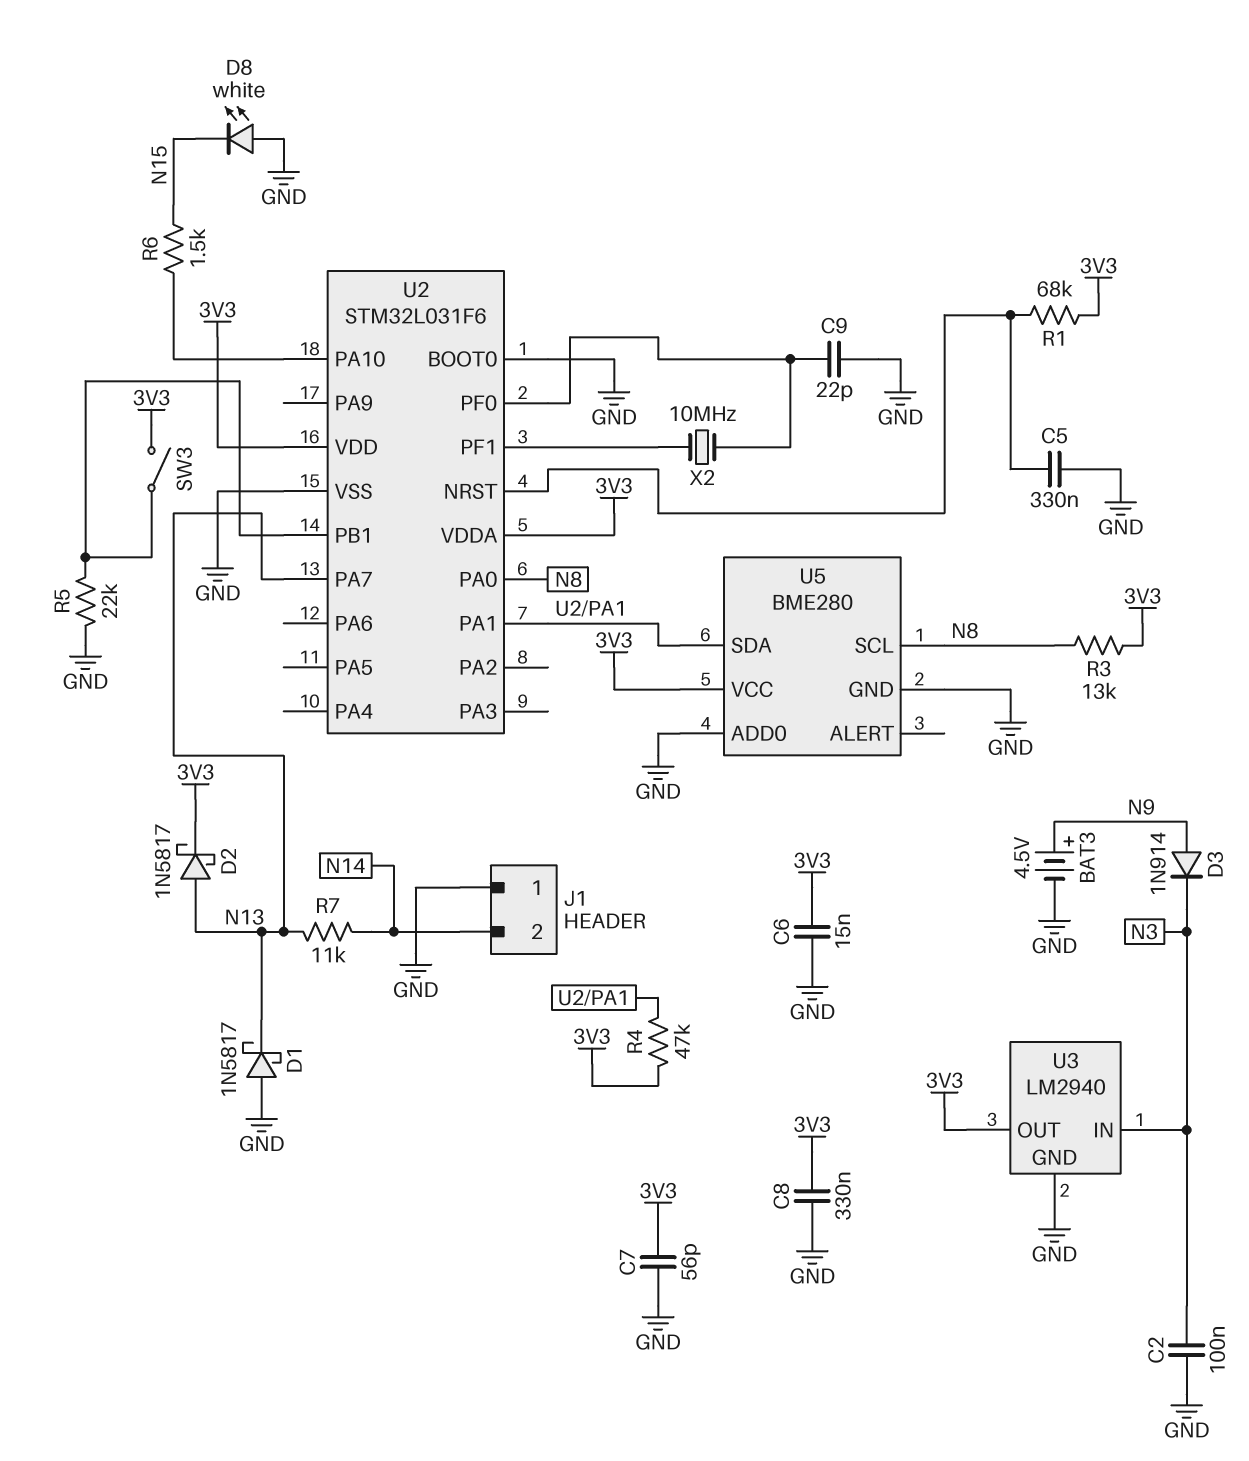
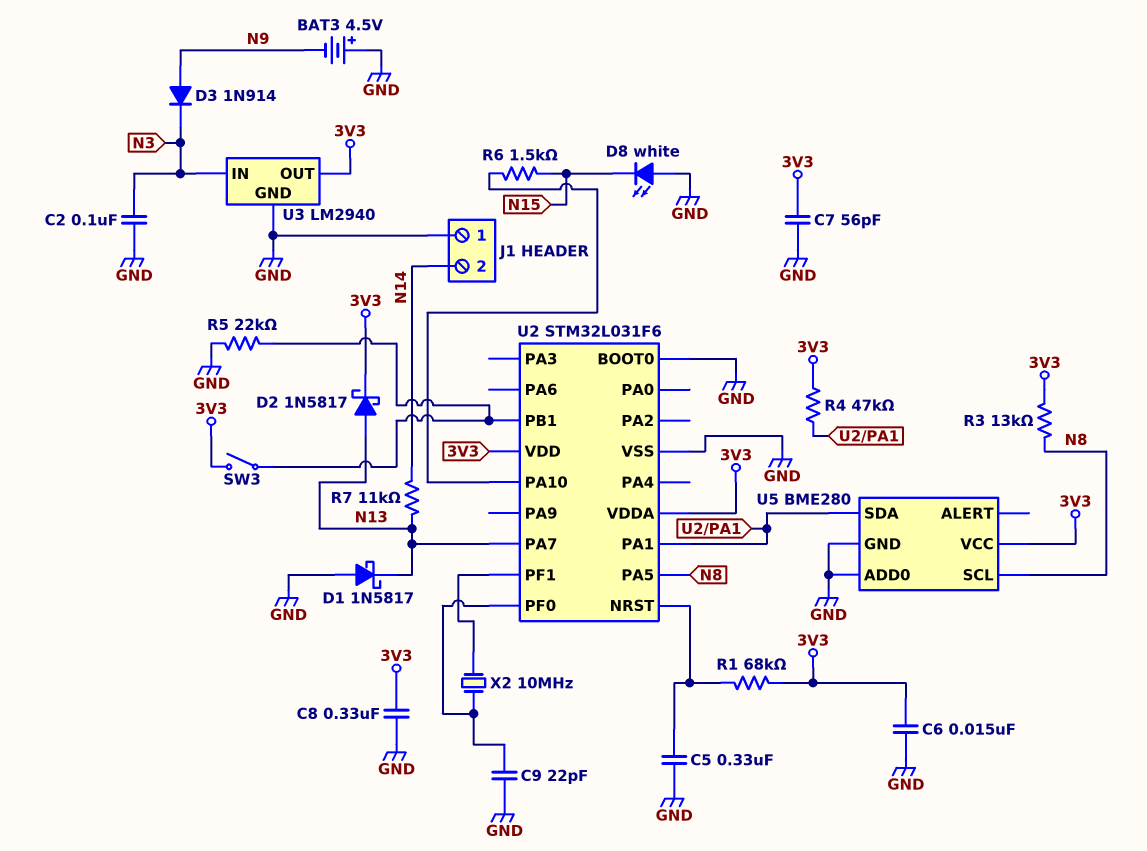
BAT3: 4.5V (plus N9, minus GND) -> 4.5V (plus GND, minus N9)
U2 pin PA0: N8 -> none
U2 pin PA5: none -> N8

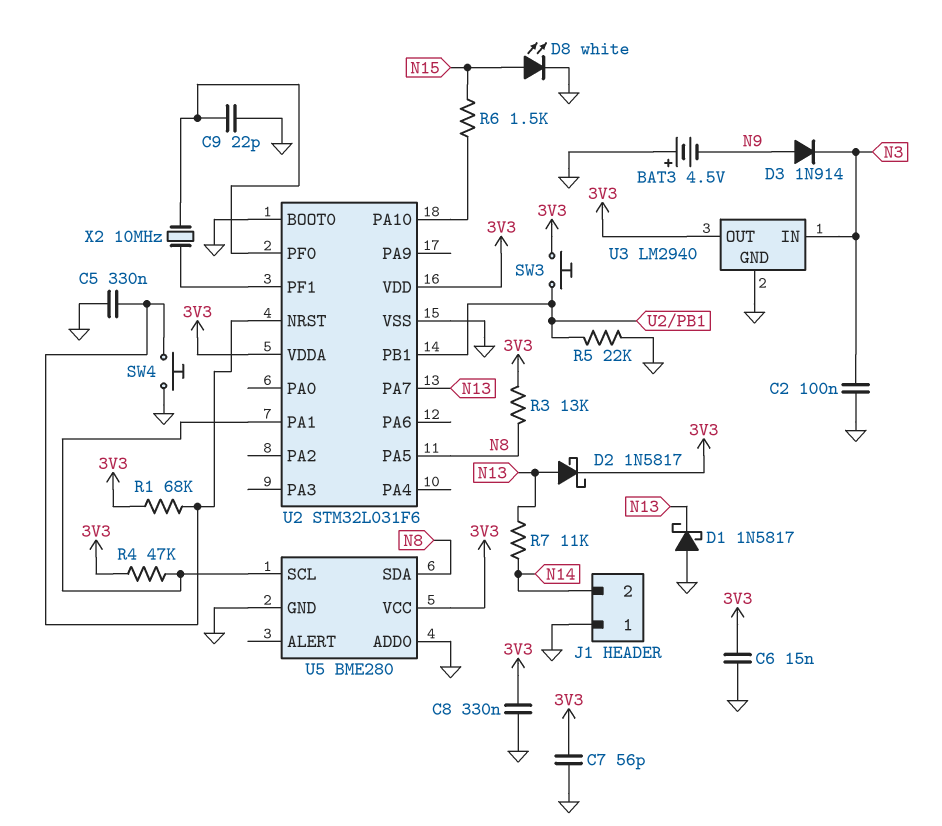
D8: LED white (A GND, K N15) -> LED white (A N15, K GND)
SW3: switch (3V3, U2/PB1) -> button (3V3, U2/PB1)
SW4: none -> button (GND, U2/NRST)
U5 pin SCL: N8 -> U2/PA1
U5 pin SDA: U2/PA1 -> N8

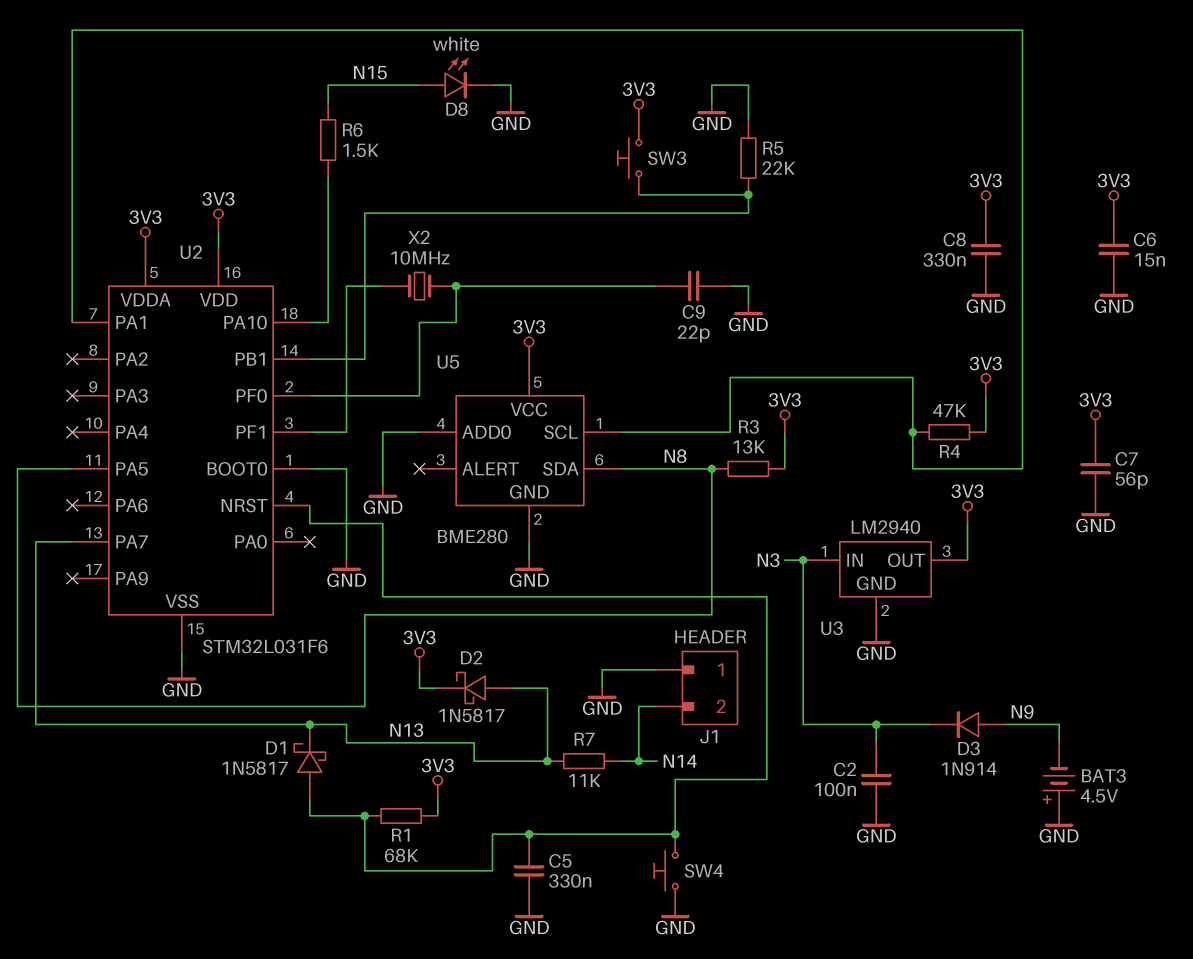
D1: schottky 1N5817 (A GND, K N13) -> schottky 1N5817 (A U2/NRST, K N13)

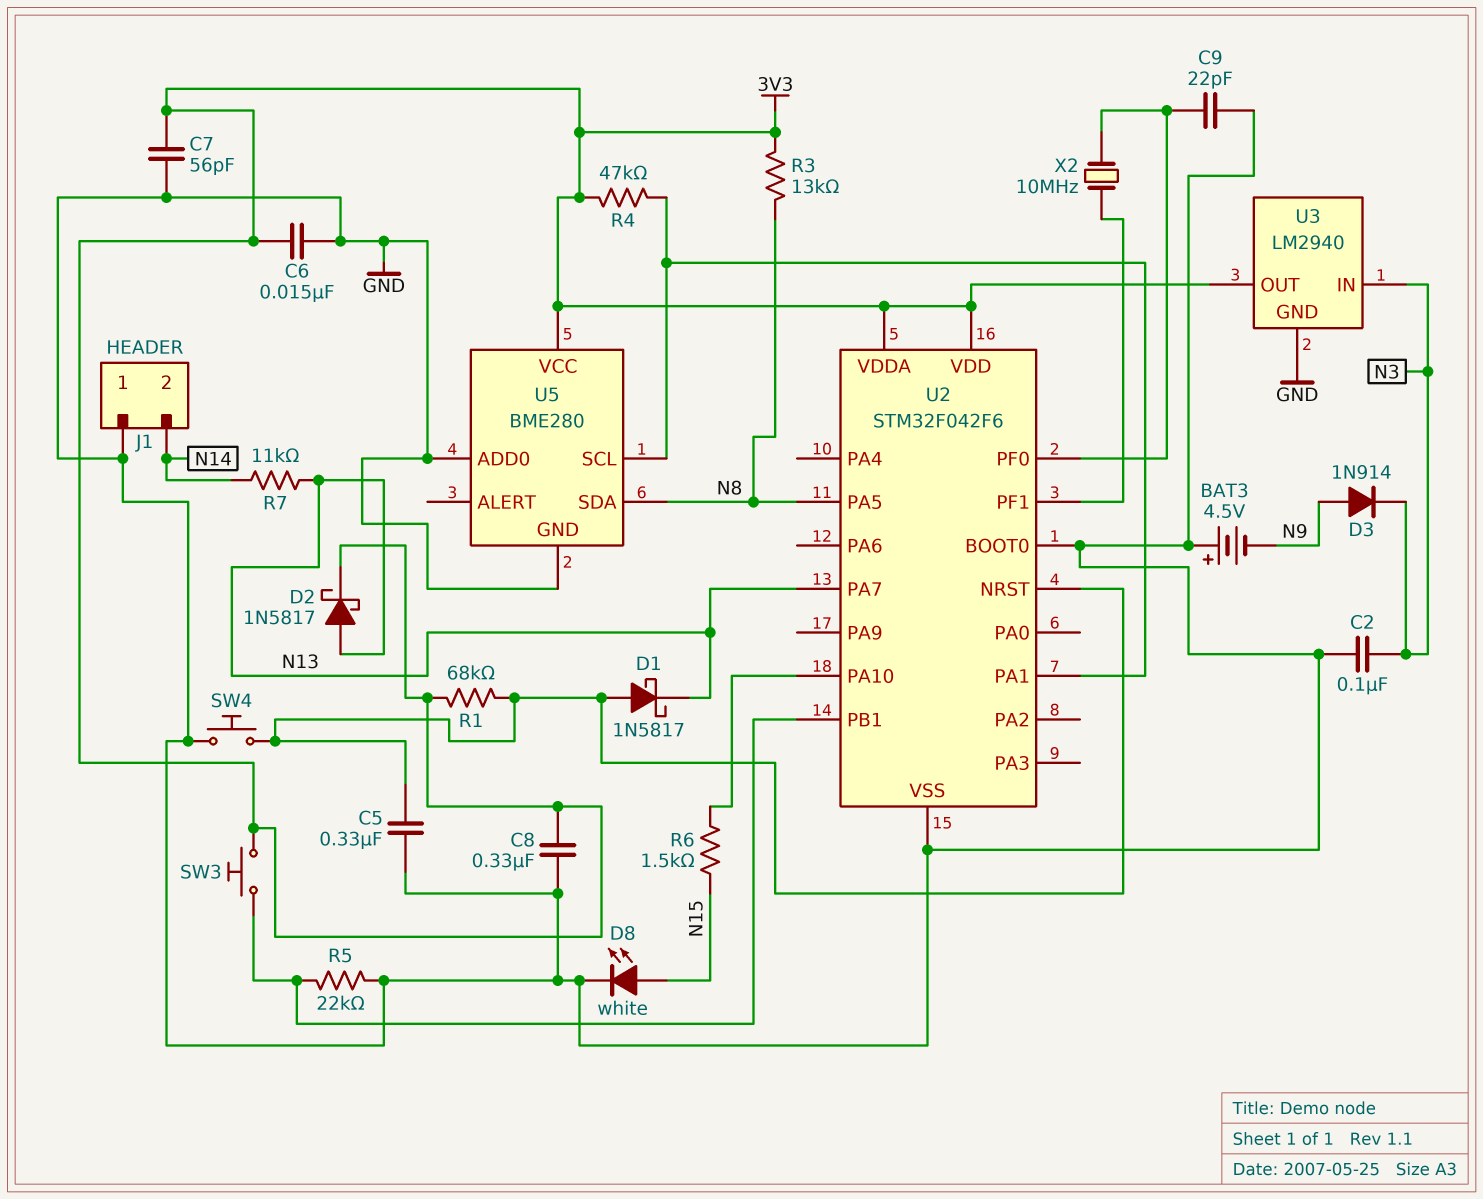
U2: STM32L031F6 -> STM32F042F6

